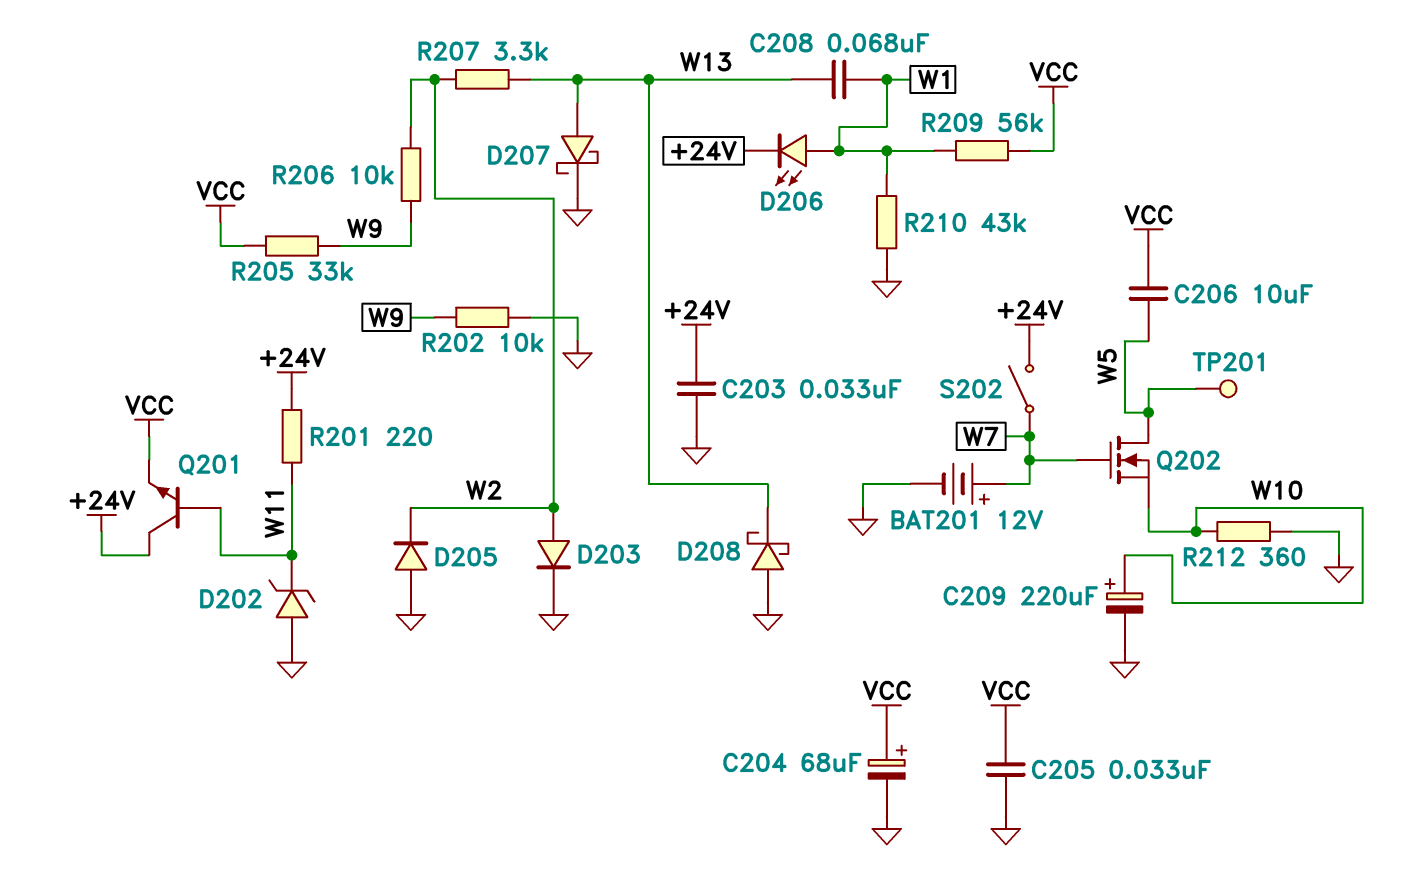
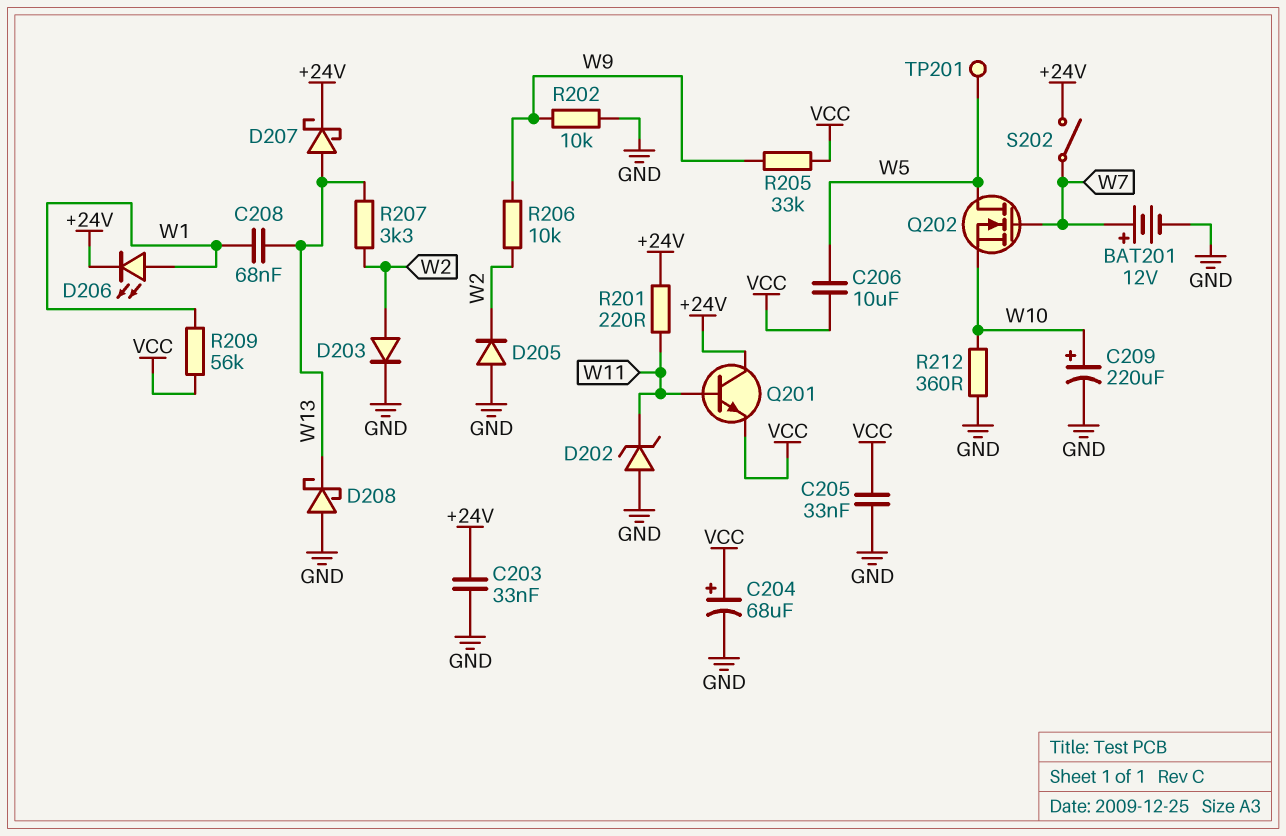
D207: schottky (A W13, K GND) -> schottky (A W13, K +24V)
R210: 43k (GND, W1) -> none

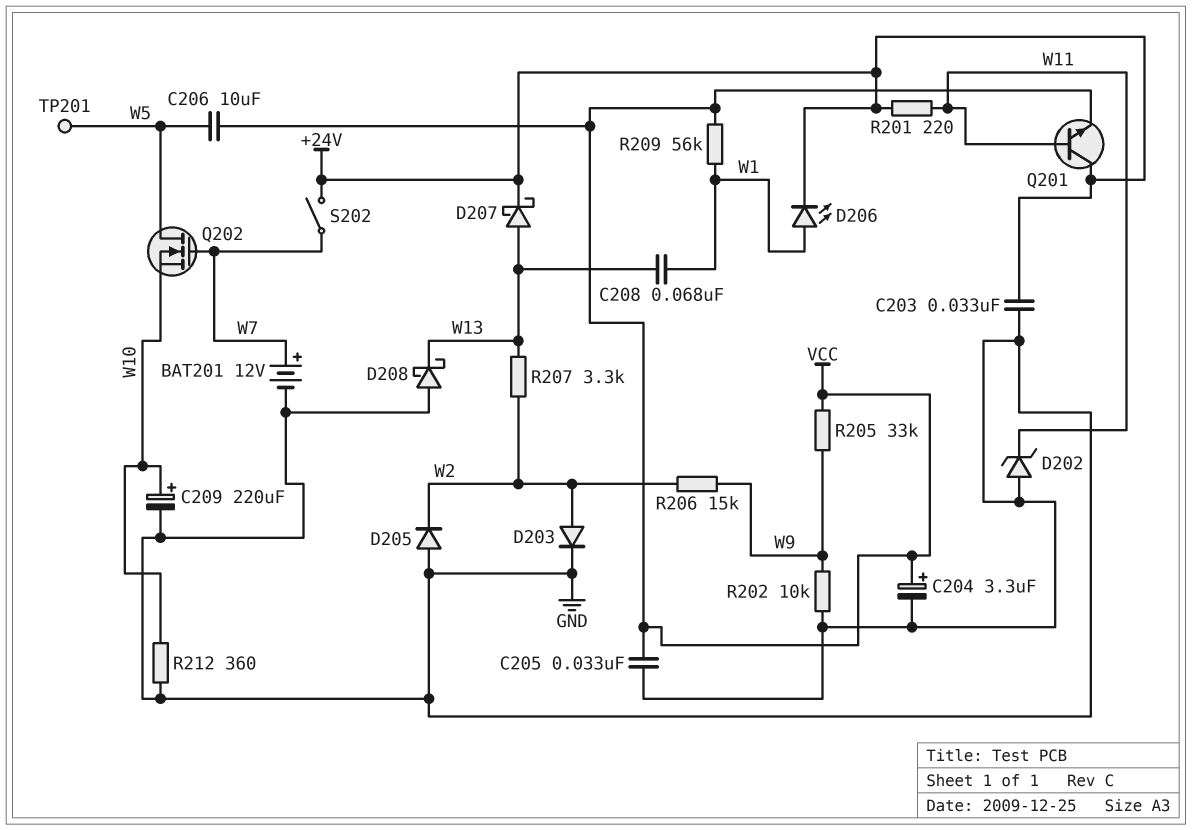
C204: 68uF (plus VCC, minus GND) -> 3.3uF (plus VCC, minus GND)
R206: 10k (W2, W9) -> 15k (W2, W9)

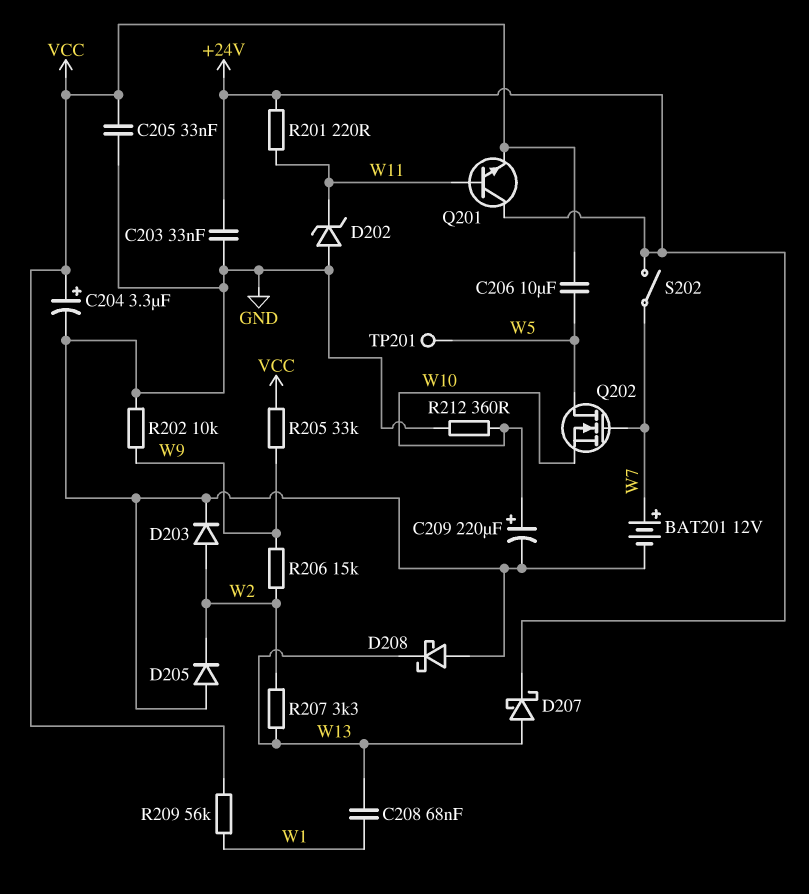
D206: LED (A W1, K +24V) -> none

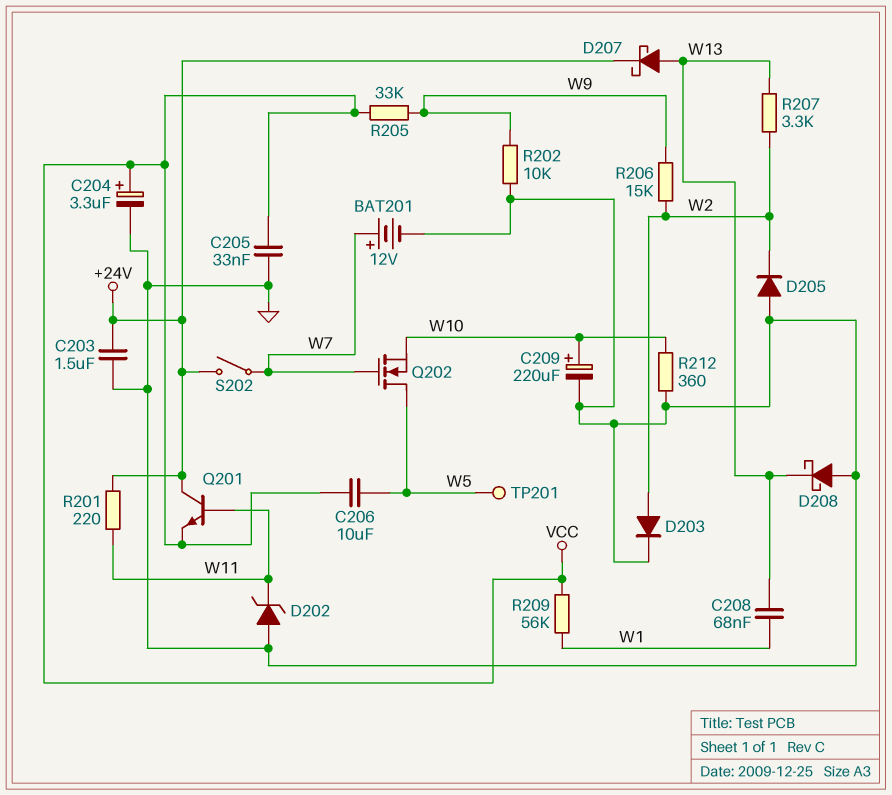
C203: 33nF (+24V, GND) -> 1.5uF (+24V, GND)

